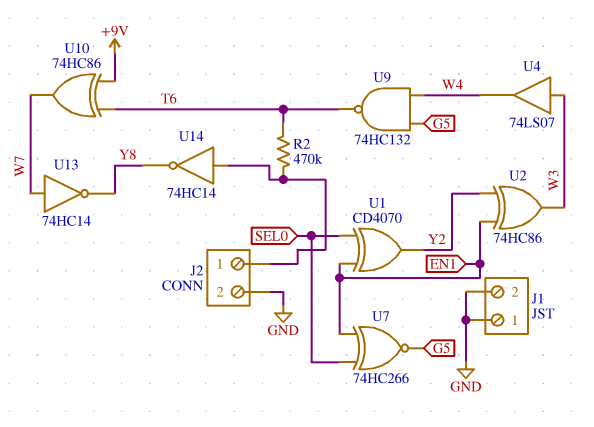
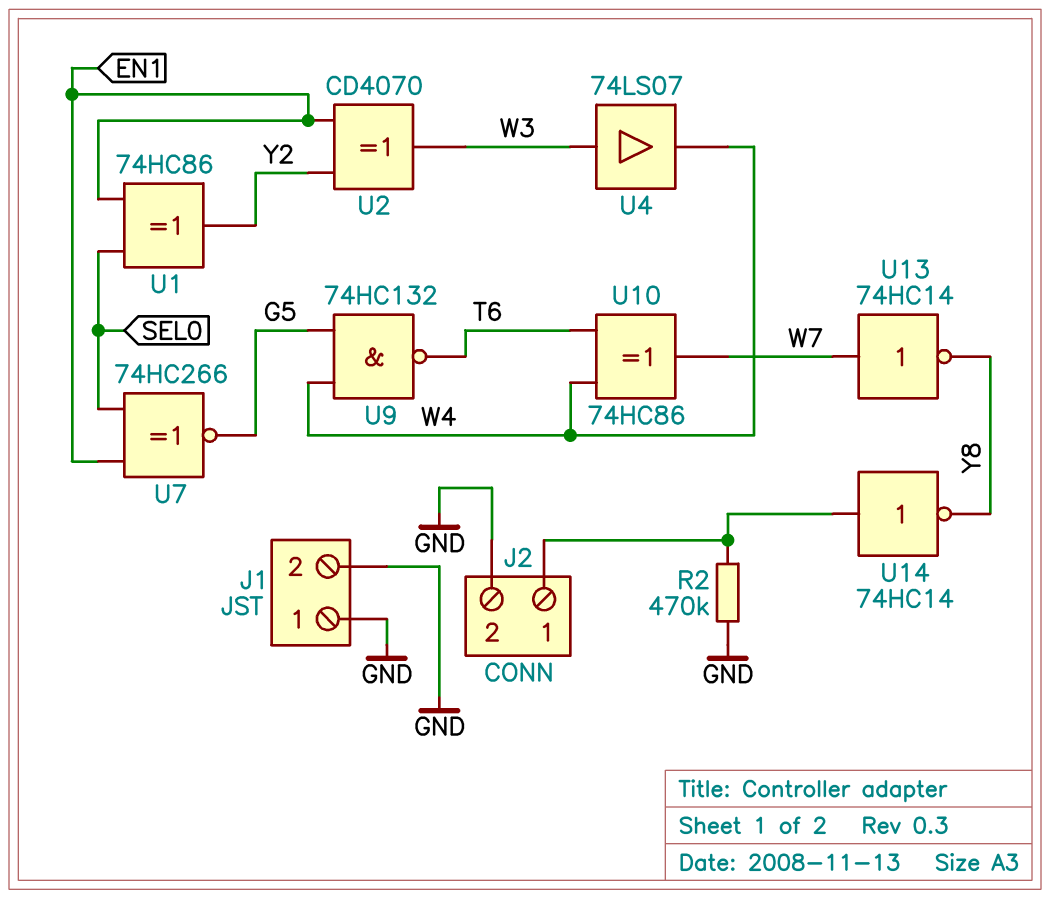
R2: 470k (J2/1, T6) -> 470k (GND, J2/1)
U1: XOR CD4070 (in EN1, in SEL0, out Y2) -> XOR 74HC86 (in EN1, in SEL0, out Y2)
U2: XOR 74HC86 (in EN1, in Y2, out W3) -> XOR CD4070 (in EN1, in Y2, out W3)
U10: XOR 74HC86 (in +9V, in T6, out W7) -> XOR 74HC86 (in T6, in W4, out W7)

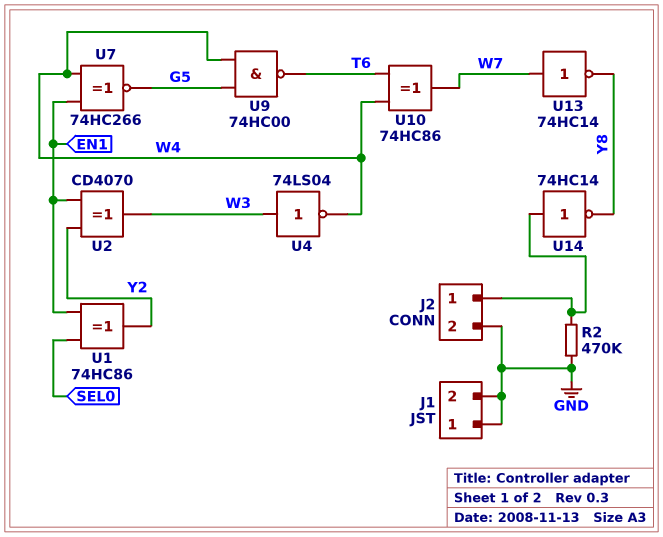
U4: buffer 74LS07 (in W3, out W4) -> NOT 74LS04 (in W3, out W4)
U7: XNOR 74HC266 (in EN1, in SEL0, out G5) -> XNOR 74HC266 (in EN1, in W4, out G5)
U9: NAND 74HC132 (in G5, in W4, out T6) -> NAND 74HC00 (in G5, in W4, out T6)

